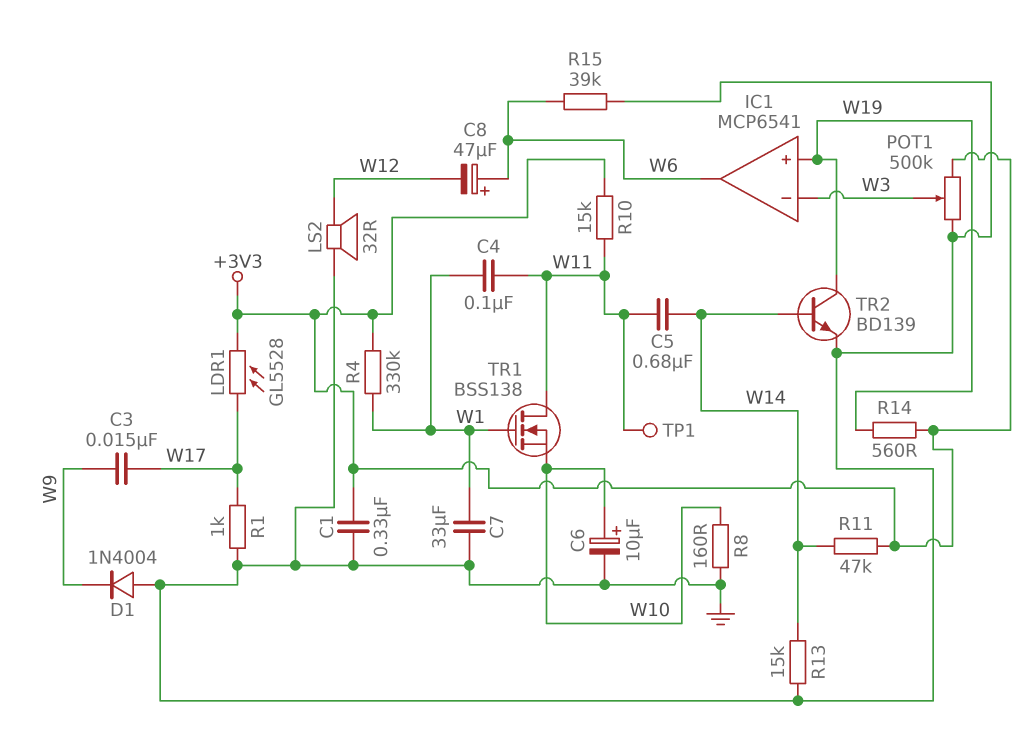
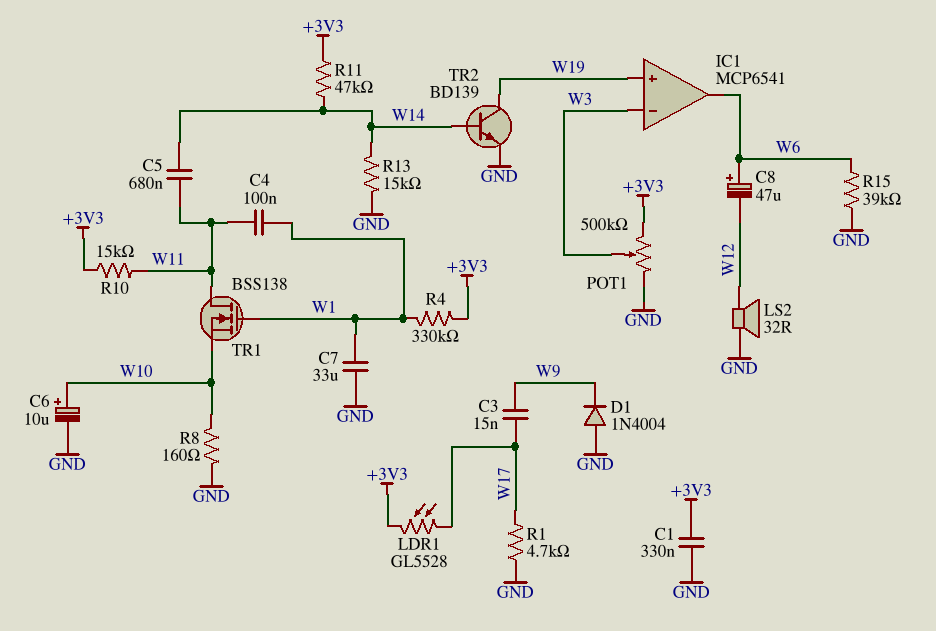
R1: 1k (GND, W17) -> 4.7k (GND, W17)
R14: 560 (+3V3, W19) -> none
TP1: test point (W11) -> none

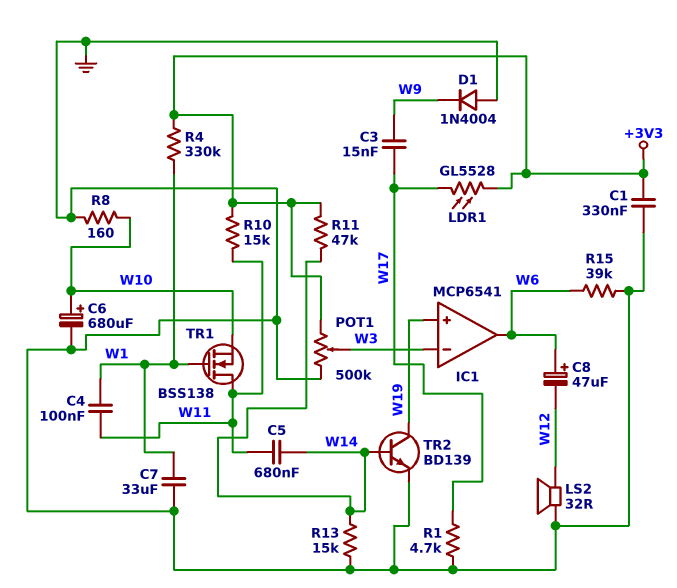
C6: 10uF (plus W10, minus GND) -> 680uF (plus W10, minus GND)

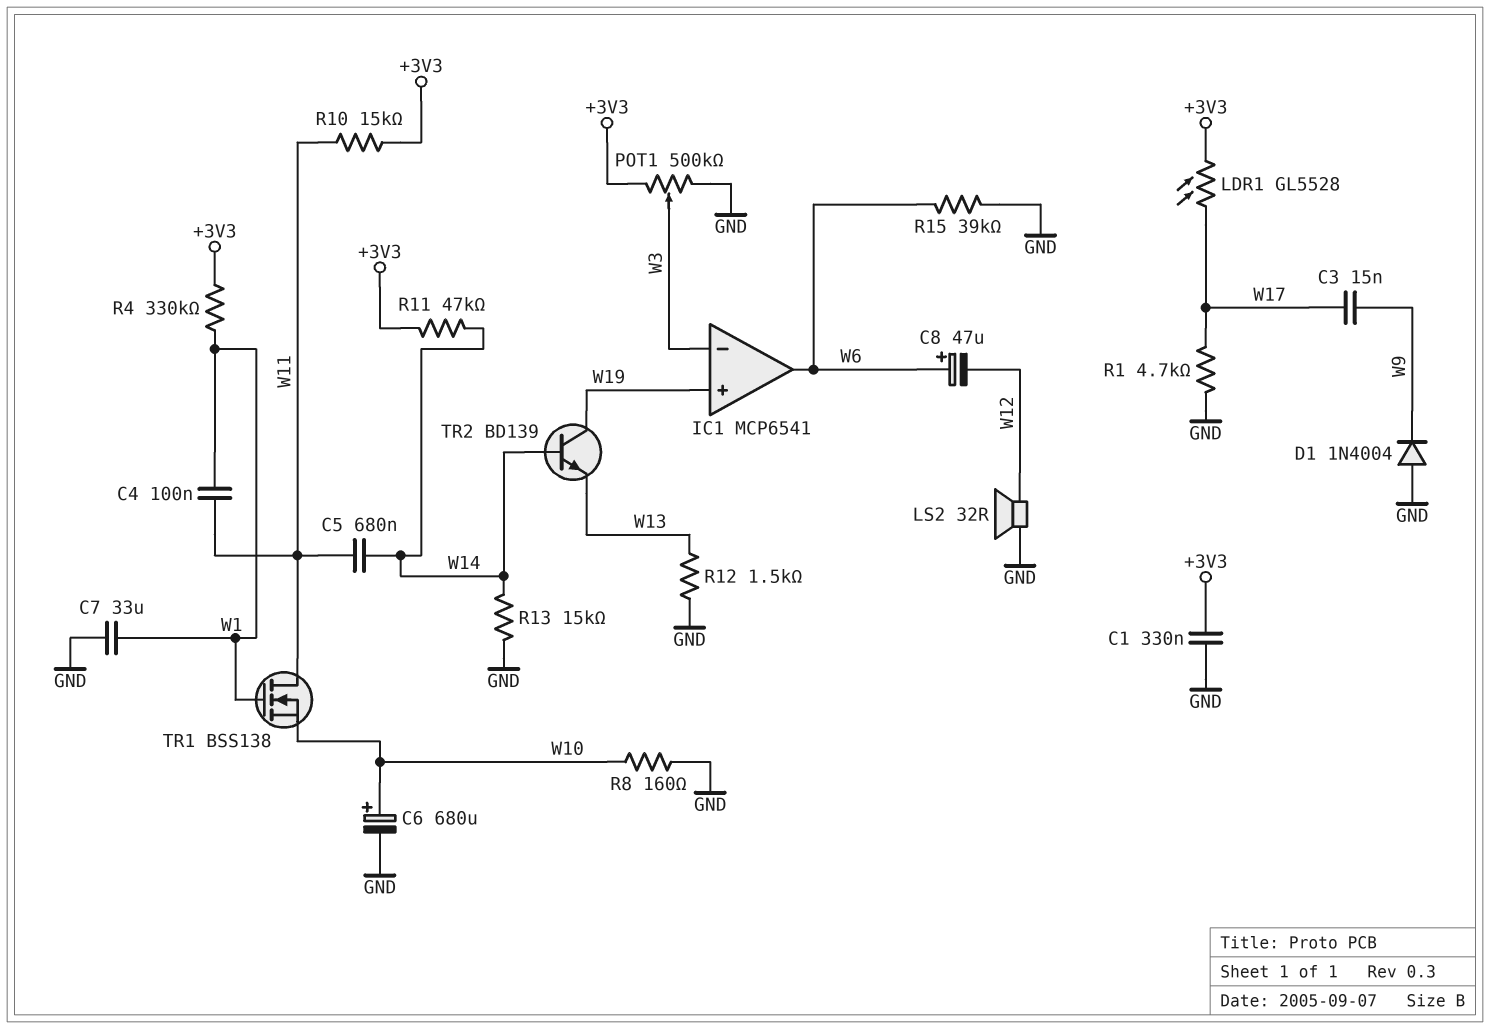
R12: none -> 1.5k (GND, W13)
TR2: NPN BD139 (B W14, C W19, E GND) -> NPN BD139 (B W14, C W19, E W13)

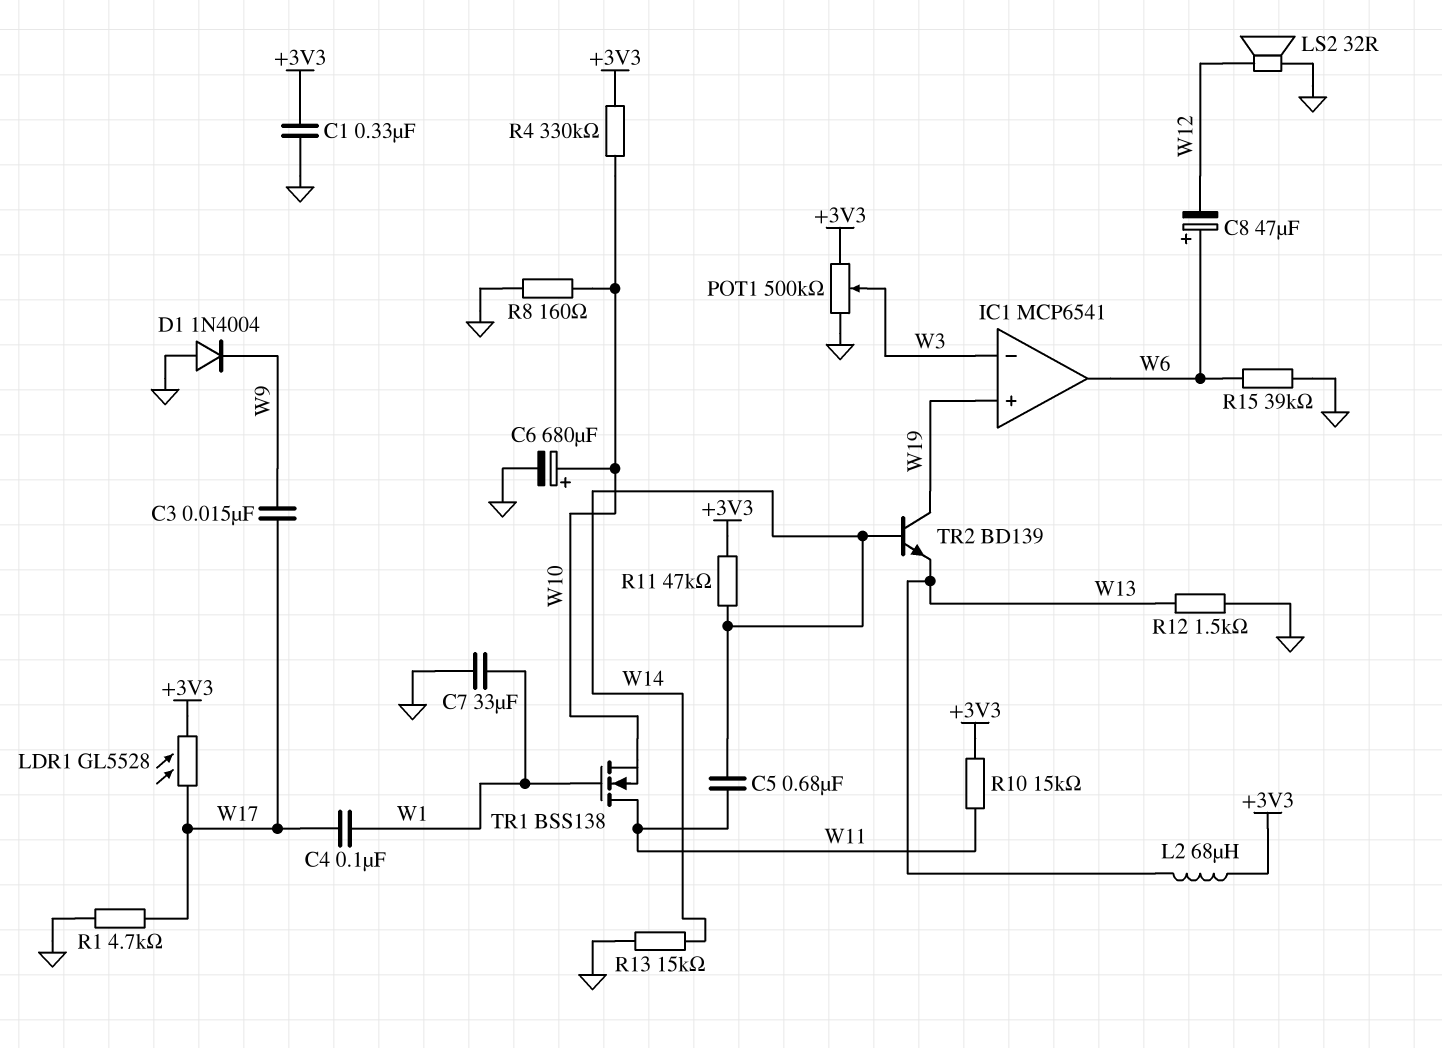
C4: 100nF (W1, W11) -> 100nF (W1, W17)
L2: none -> 68uH (+3V3, W13)
R4: 330k (+3V3, W1) -> 330k (+3V3, W10)

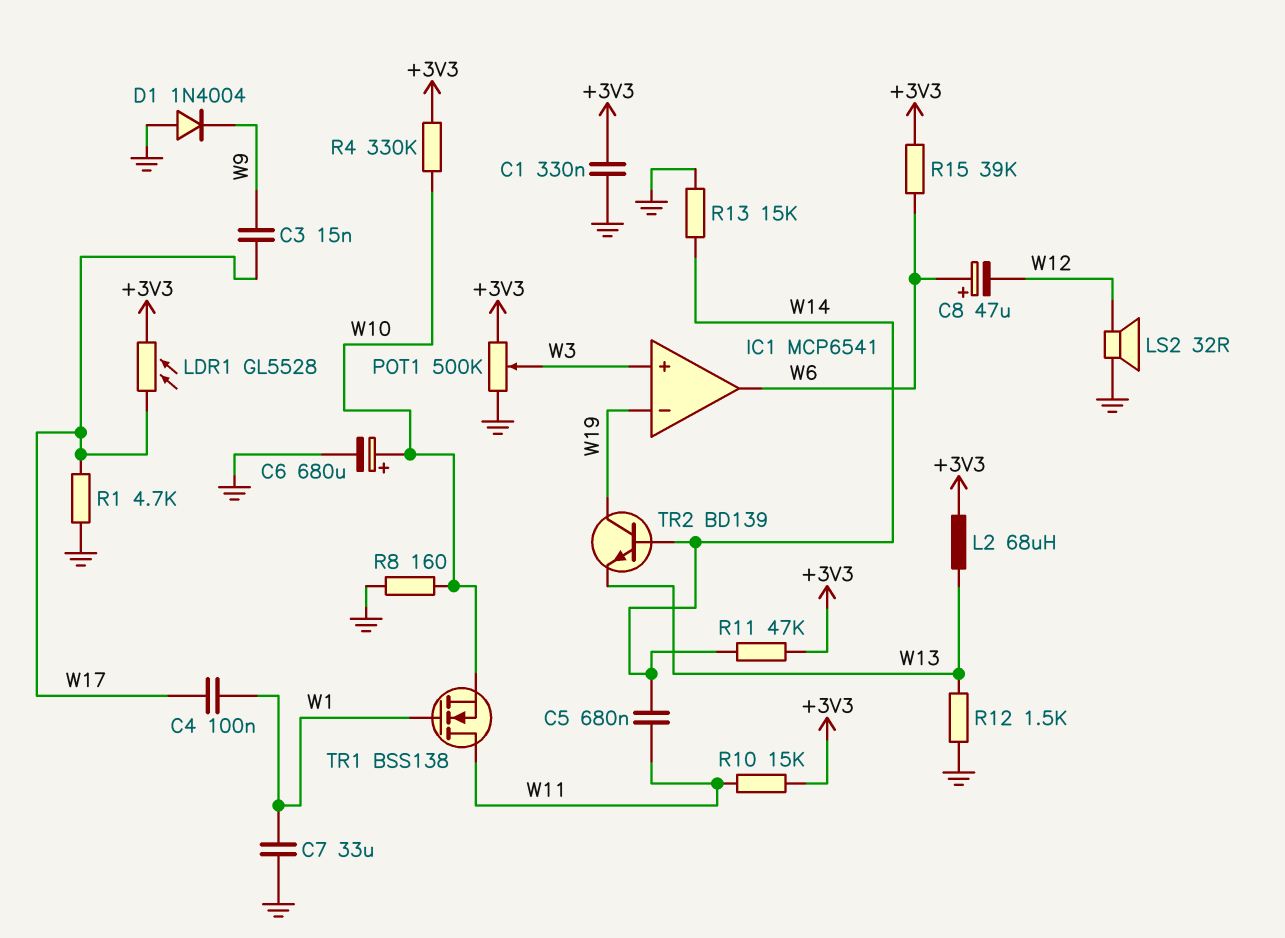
IC1 pin in+: W19 -> W3
IC1 pin in-: W3 -> W19
R15: 39k (GND, W6) -> 39k (+3V3, W6)

